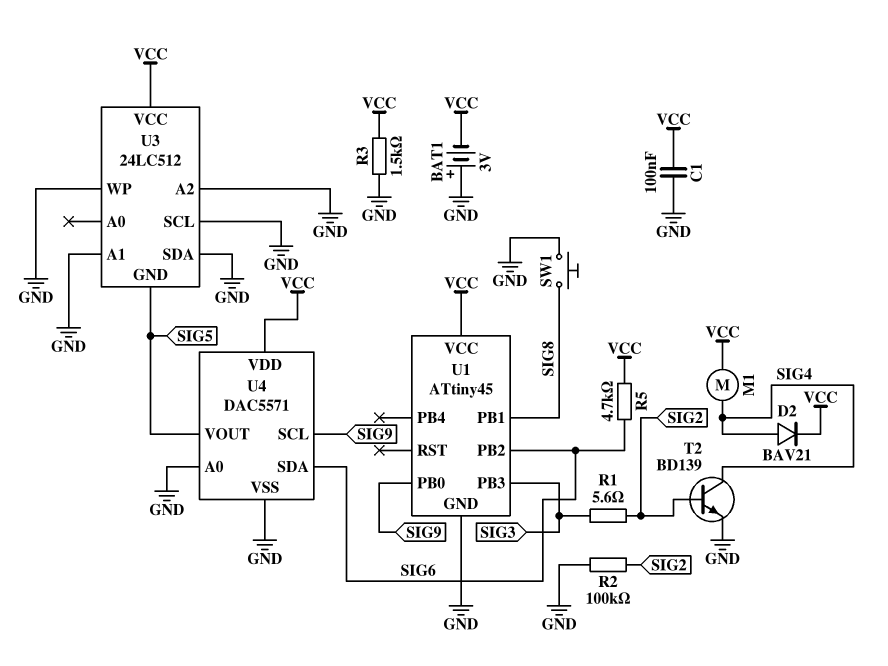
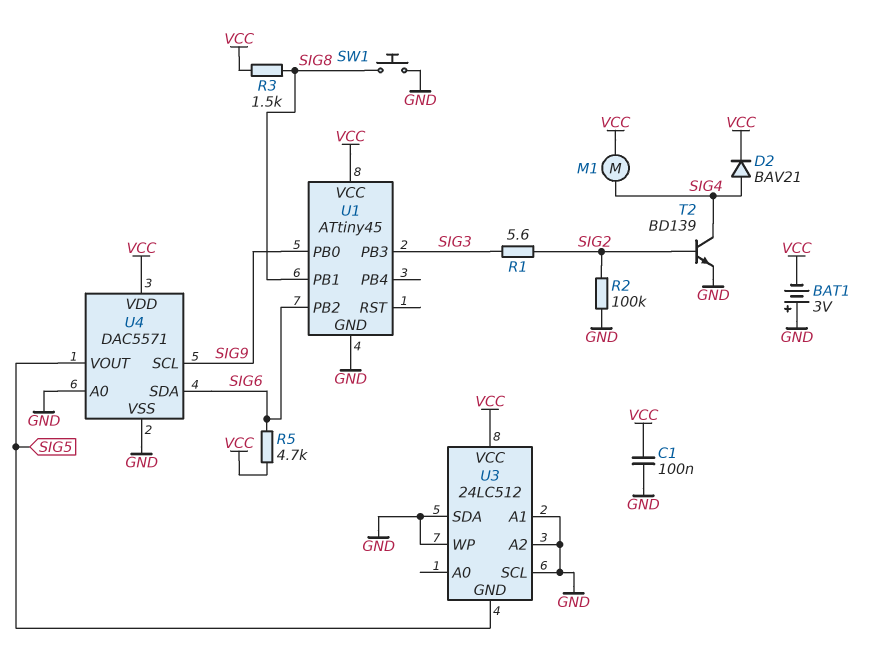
R3: 1.5k (GND, VCC) -> 1.5k (SIG8, VCC)

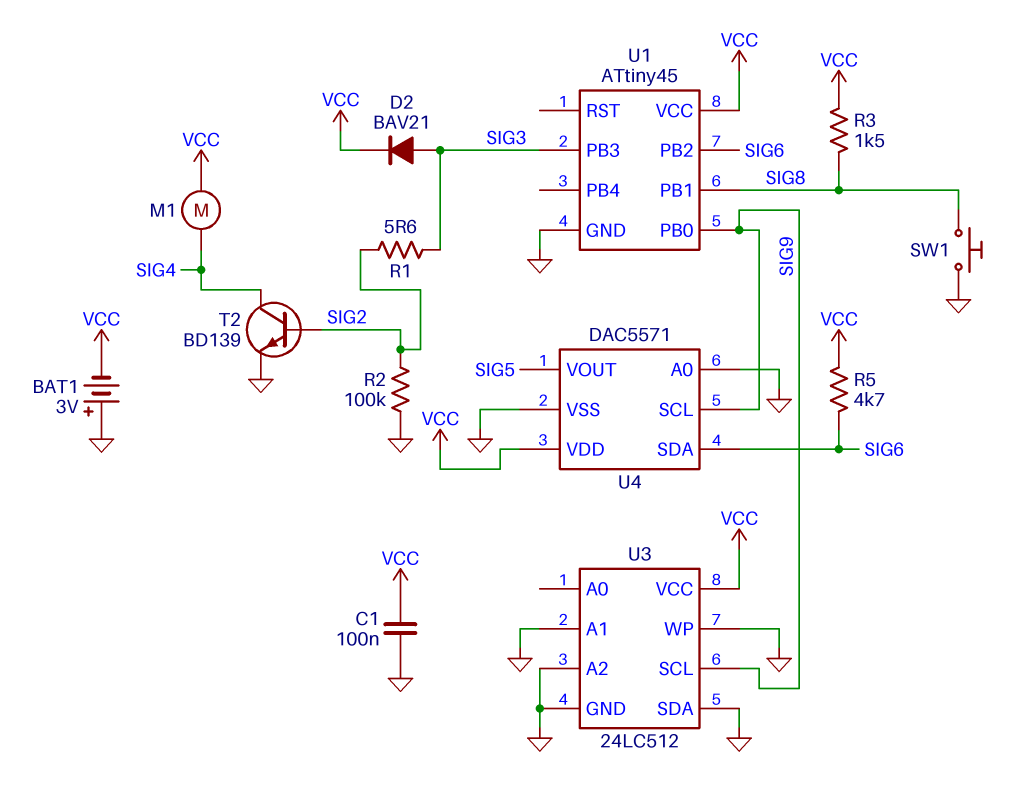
D2: diode BAV21 (A SIG4, K VCC) -> diode BAV21 (A SIG3, K VCC)
U3 pin GND: SIG5 -> GND
U3 pin SCL: GND -> SIG9

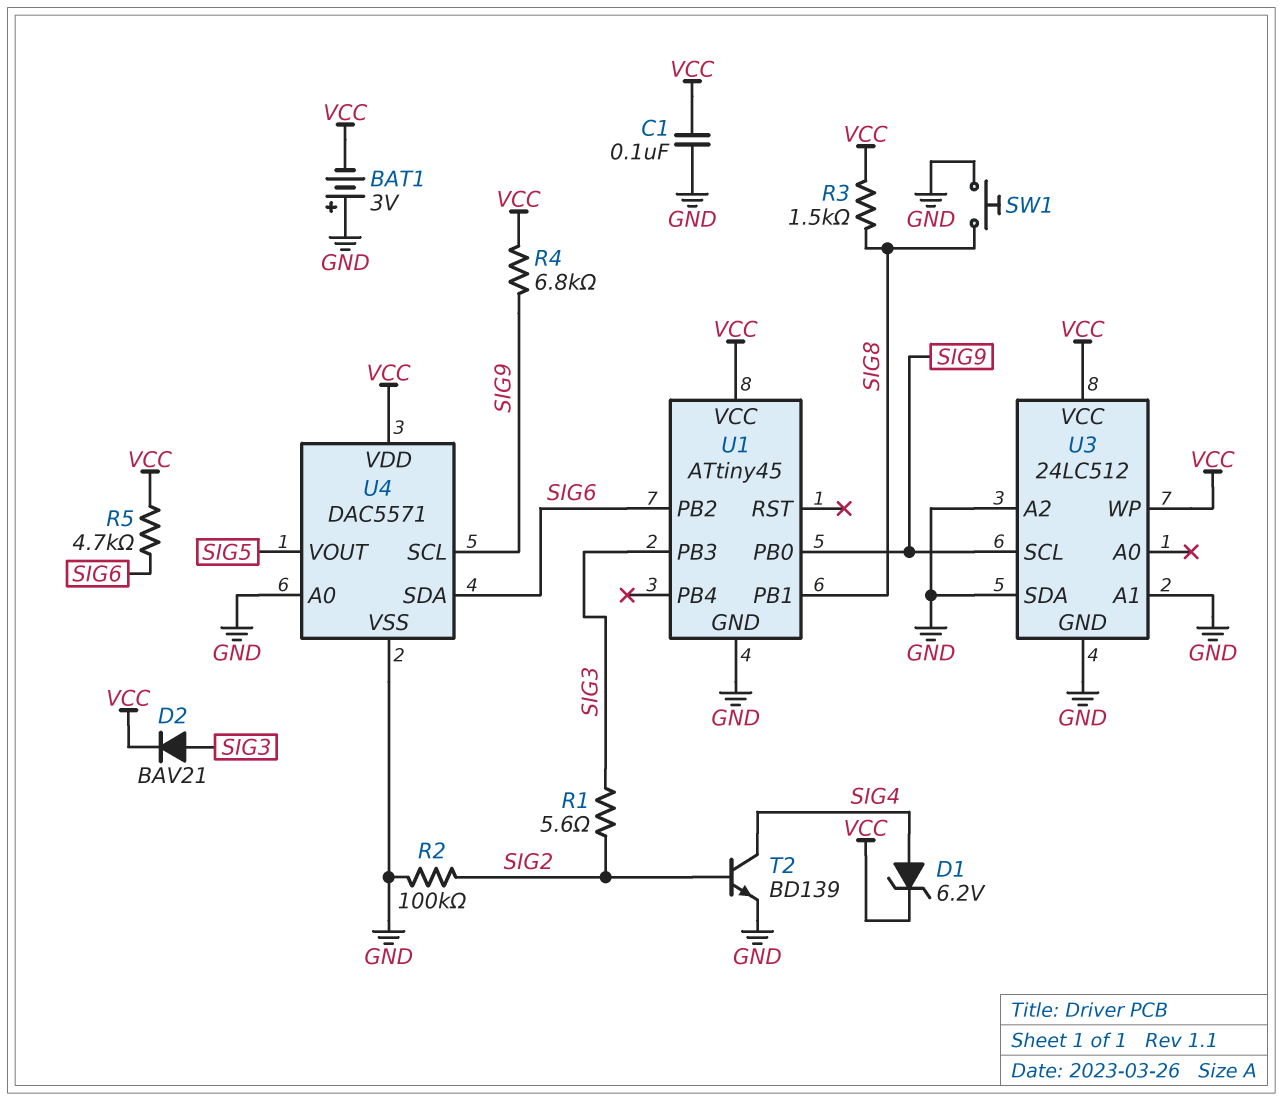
D1: none -> zener 6.2V (A SIG4, K VCC)
M1: motor (SIG4, VCC) -> none
R4: none -> 6.8k (SIG9, VCC)
U3 pin WP: GND -> VCC

